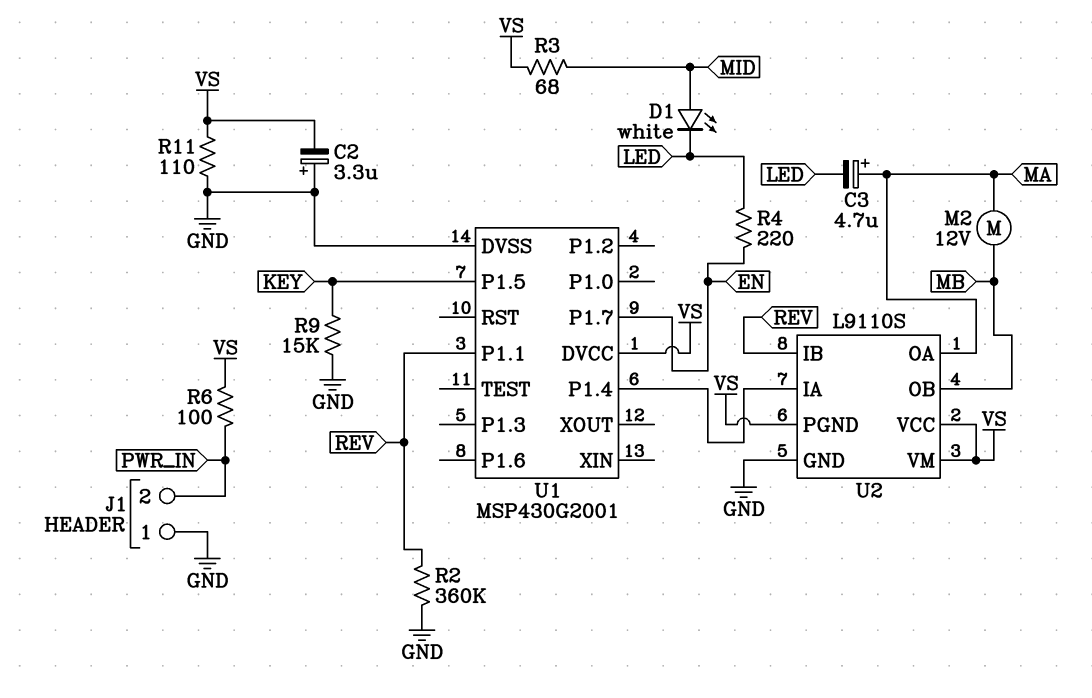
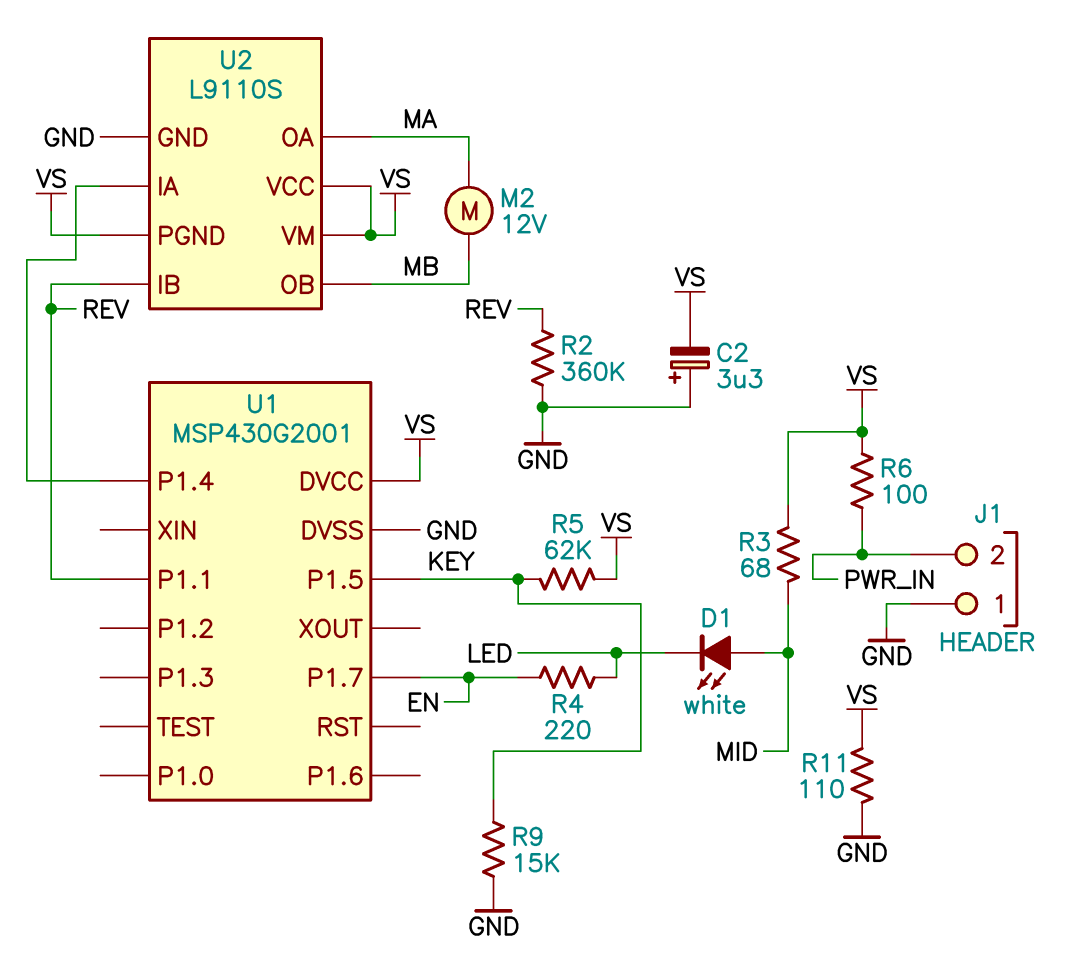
C3: 4.7uF (plus MA, minus LED) -> none
R5: none -> 62k (KEY, VS)

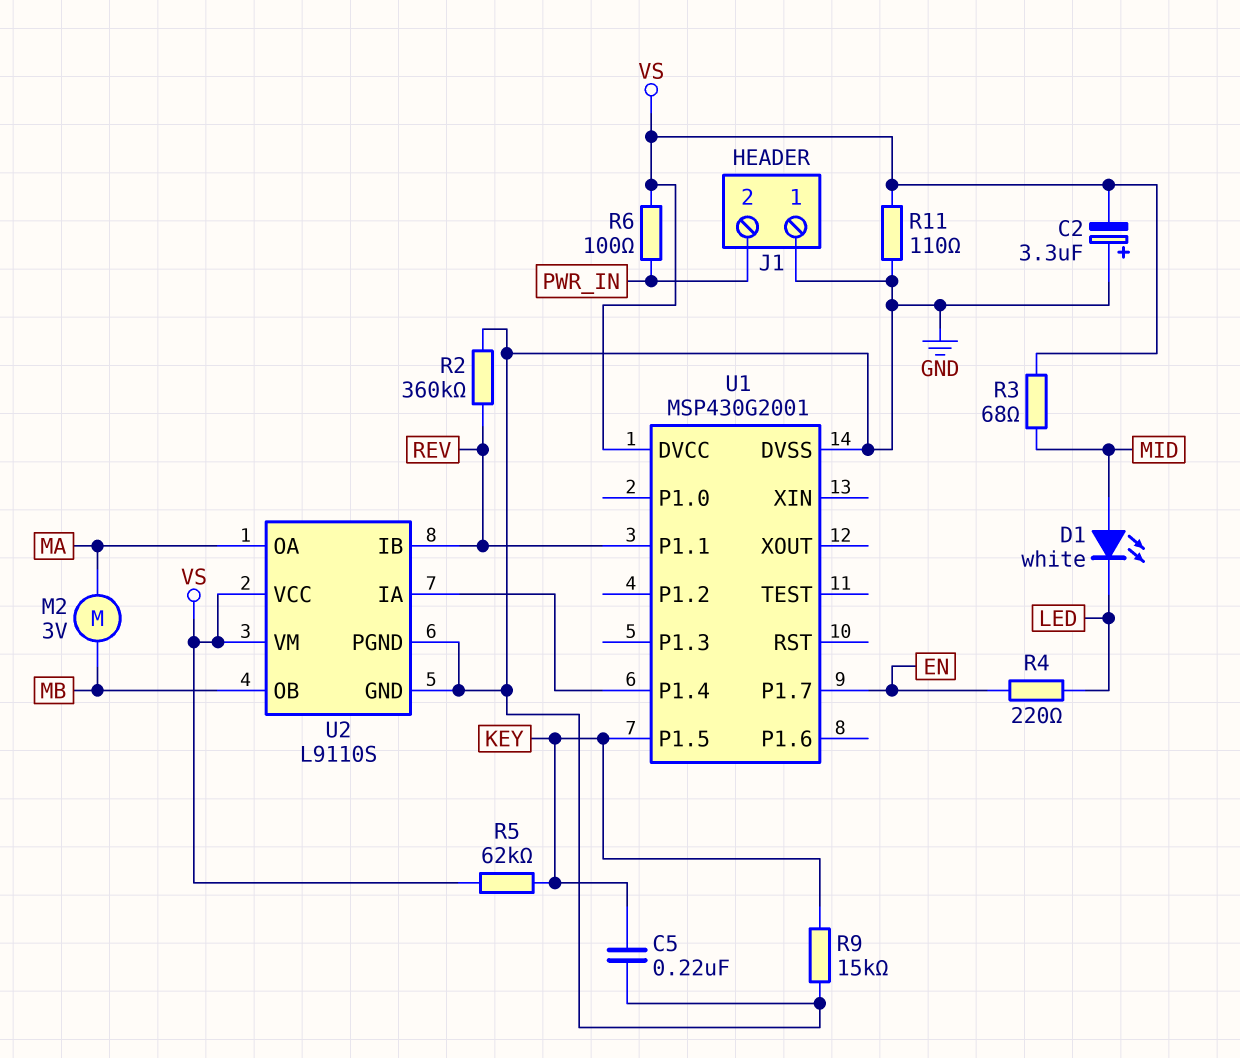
C5: none -> 220nF (GND, KEY)
M2: motor 12V (MA, MB) -> motor 3V (MA, MB)
U2 pin PGND: VS -> GND

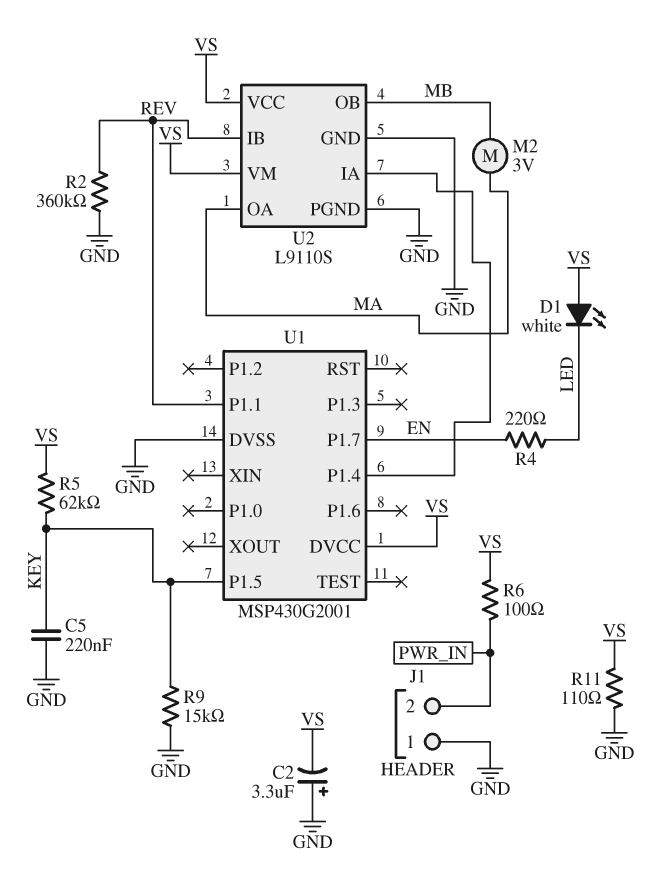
D1: LED white (A MID, K LED) -> LED white (A VS, K LED)
R3: 68 (MID, VS) -> none

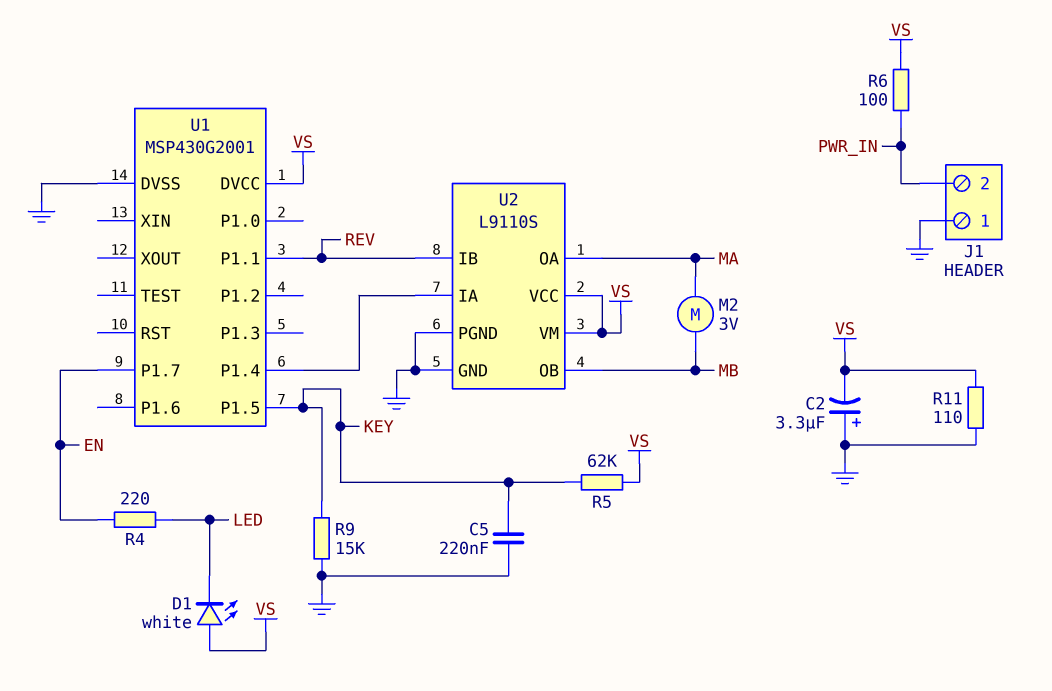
R2: 360k (GND, REV) -> none

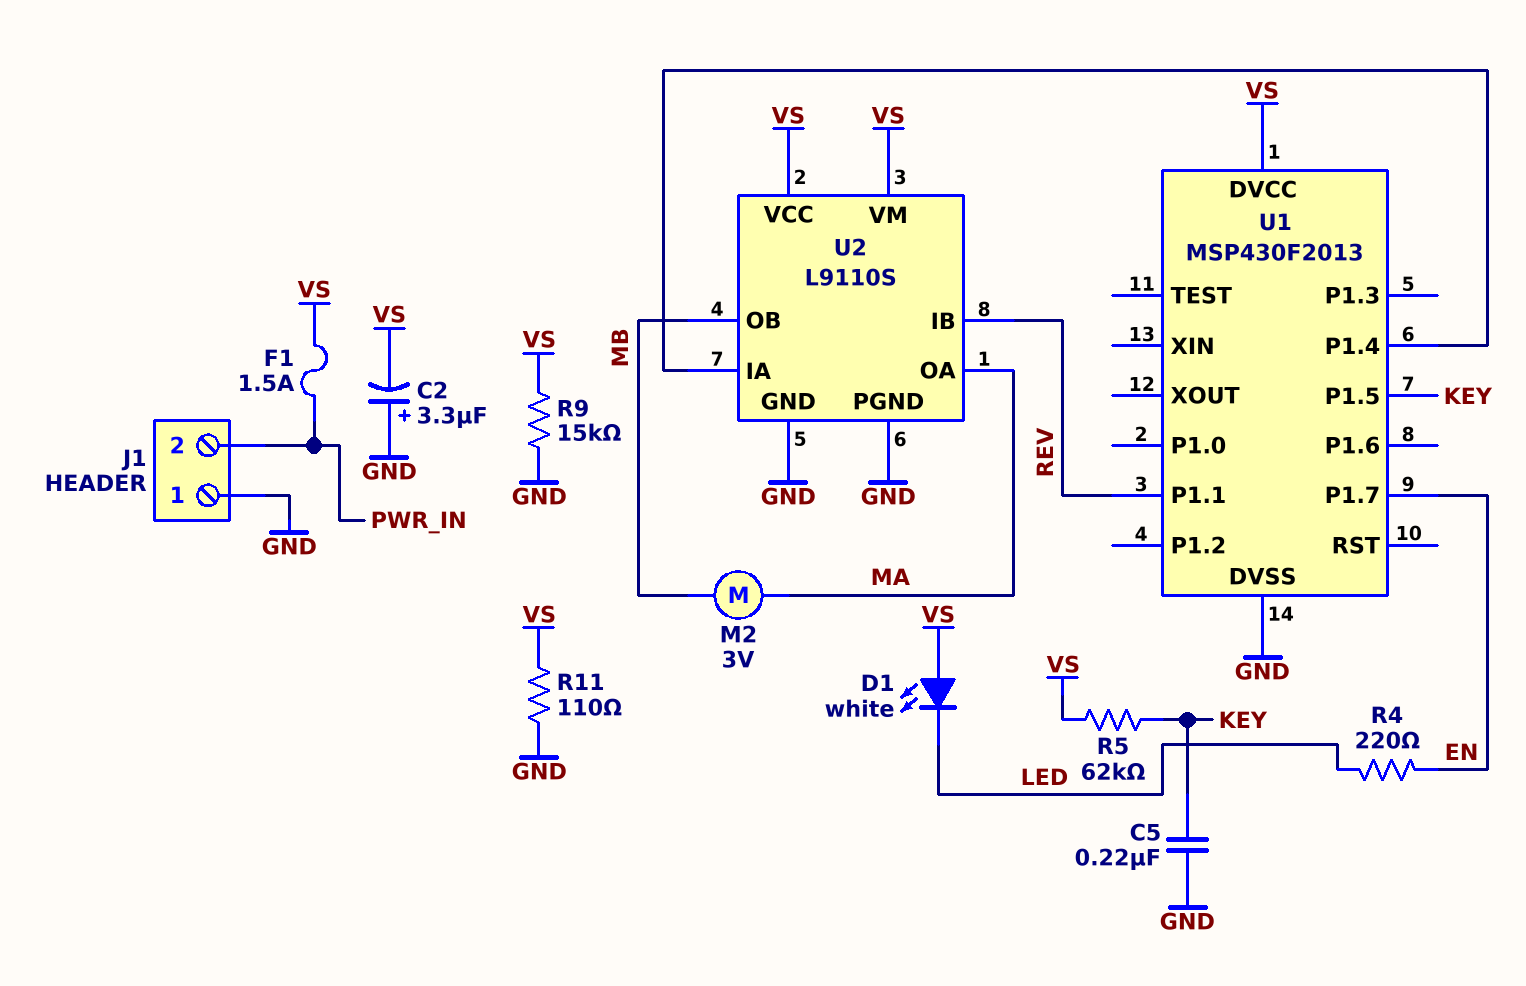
F1: none -> 1.5A (PWR_IN, VS)
R6: 100 (PWR_IN, VS) -> none
R9: 15k (GND, KEY) -> 15k (GND, VS)
U1: MSP430G2001 -> MSP430F2013

